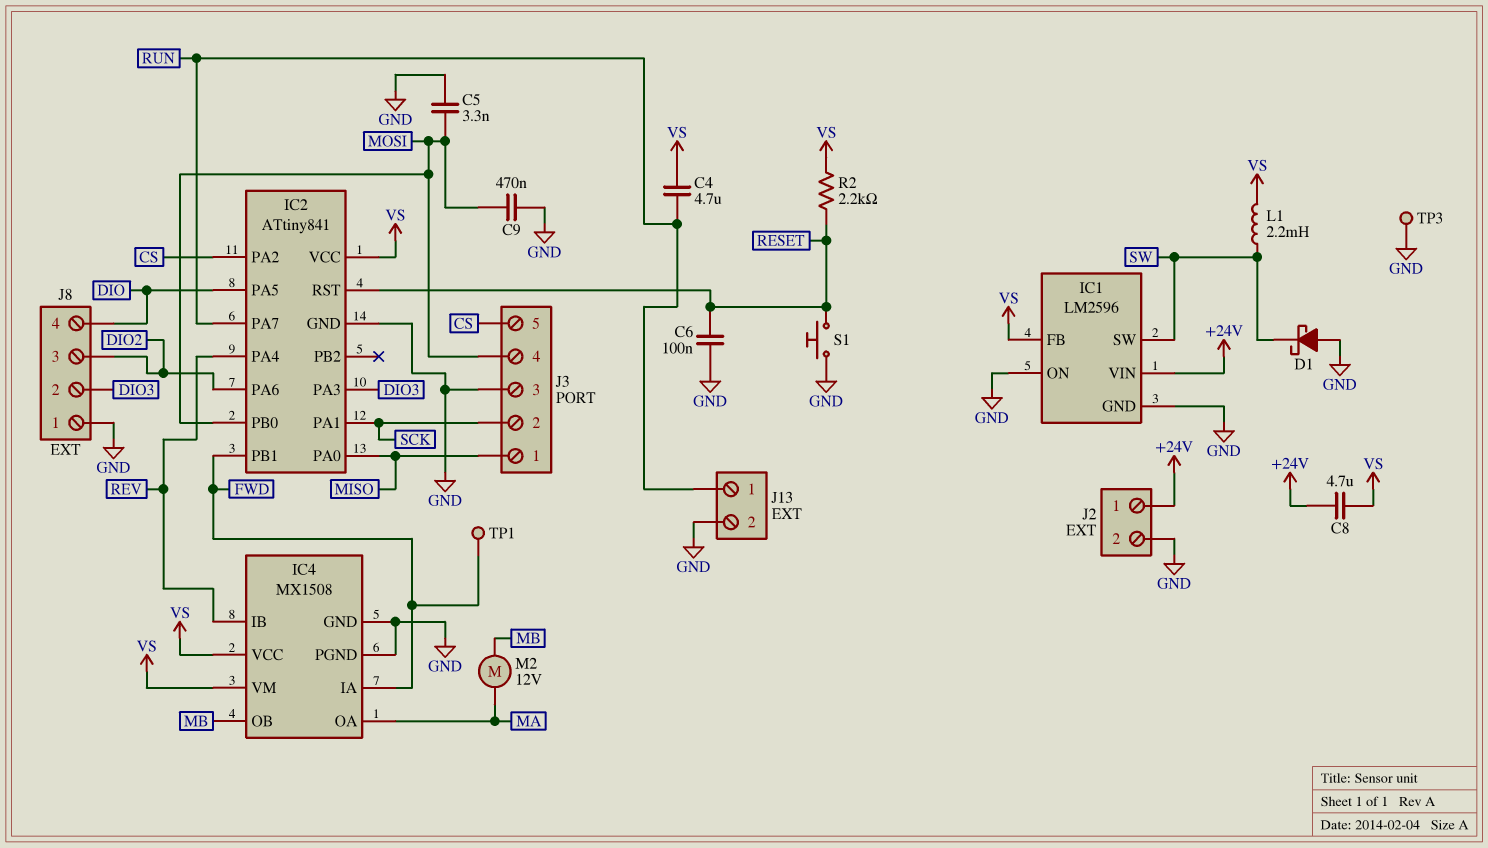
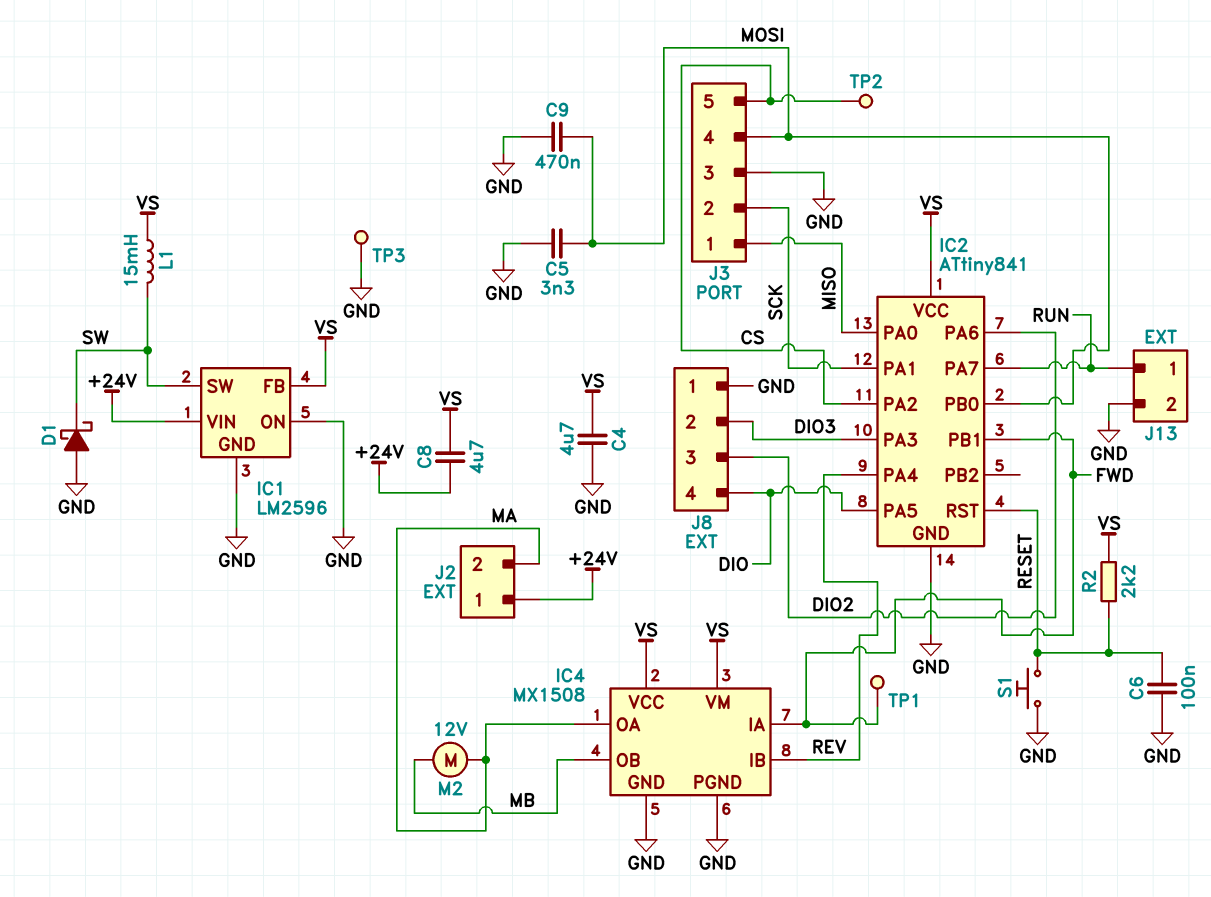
C4: 4.7uF (RUN, VS) -> 4.7uF (GND, VS)
J2 pin 2: GND -> MA
L1: 2.2mH (SW, VS) -> 15mH (SW, VS)
TP2: none -> test point (CS)

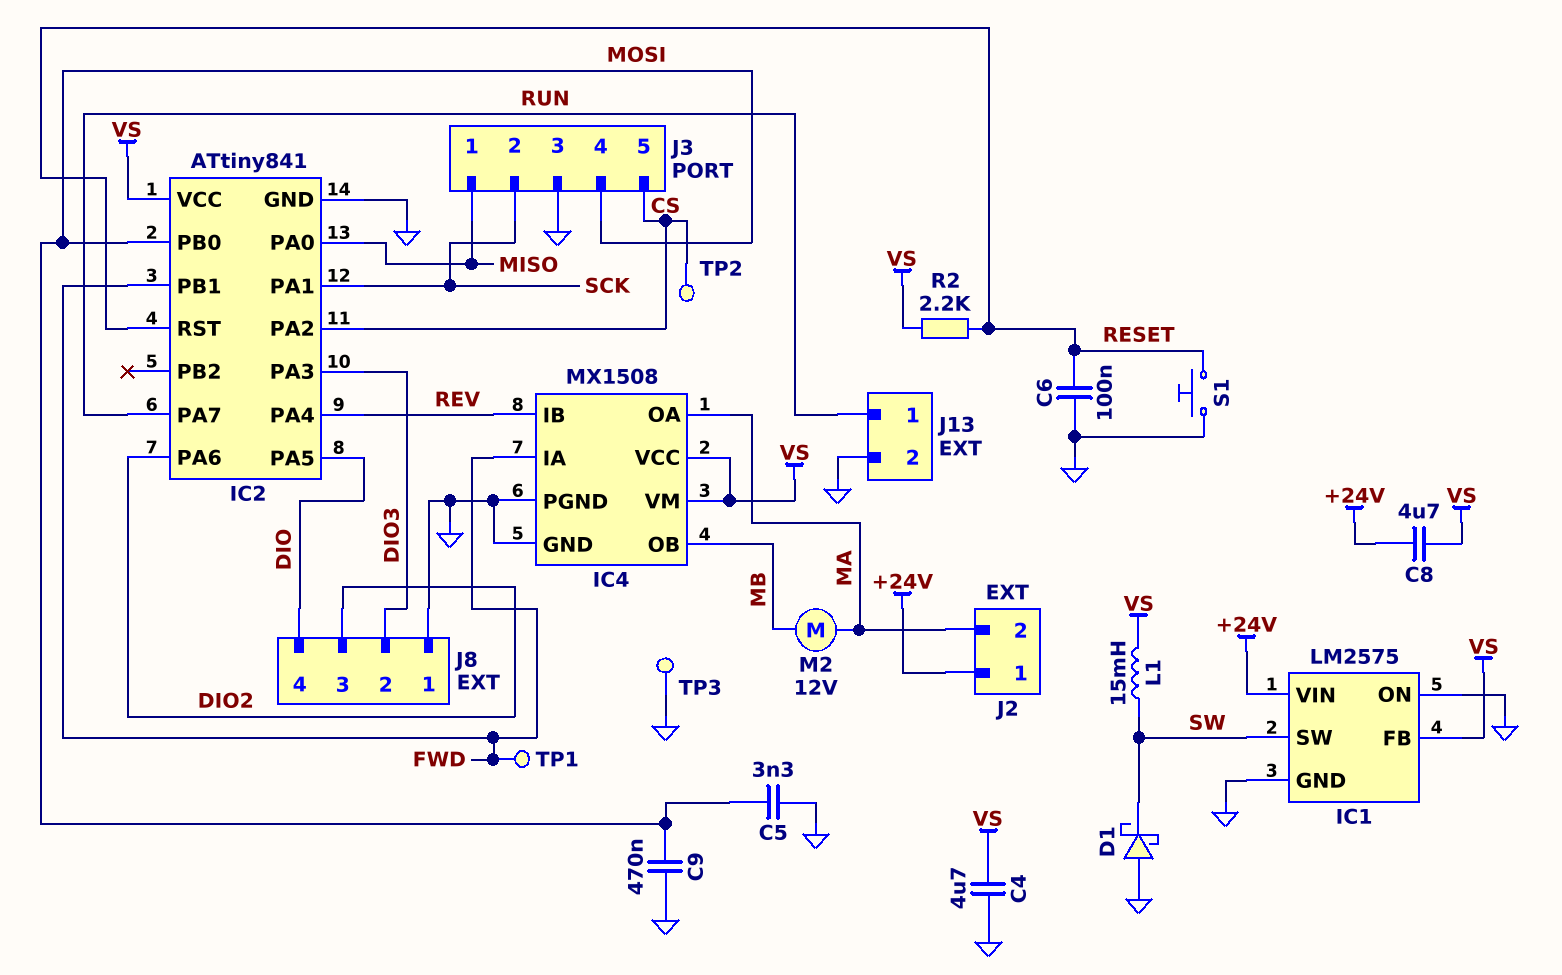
IC1: LM2596 -> LM2575

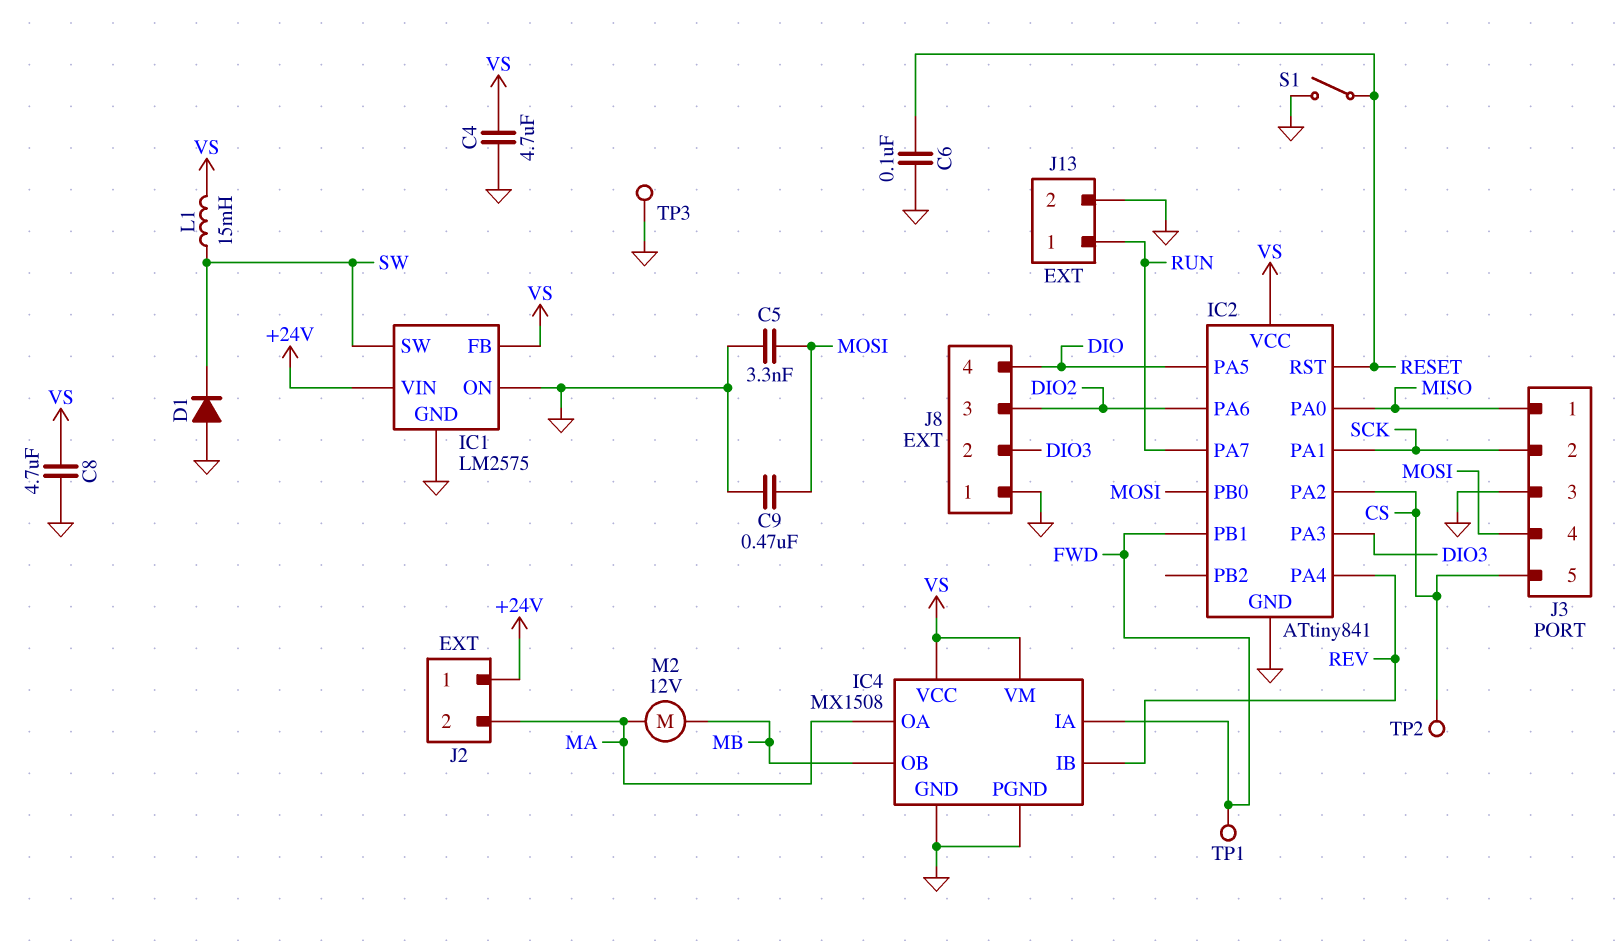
C8: 4.7uF (+24V, VS) -> 4.7uF (GND, VS)
D1: schottky (A GND, K SW) -> diode (A GND, K SW)
R2: 2.2k (RESET, VS) -> none
S1: button (GND, RESET) -> switch (GND, RESET)

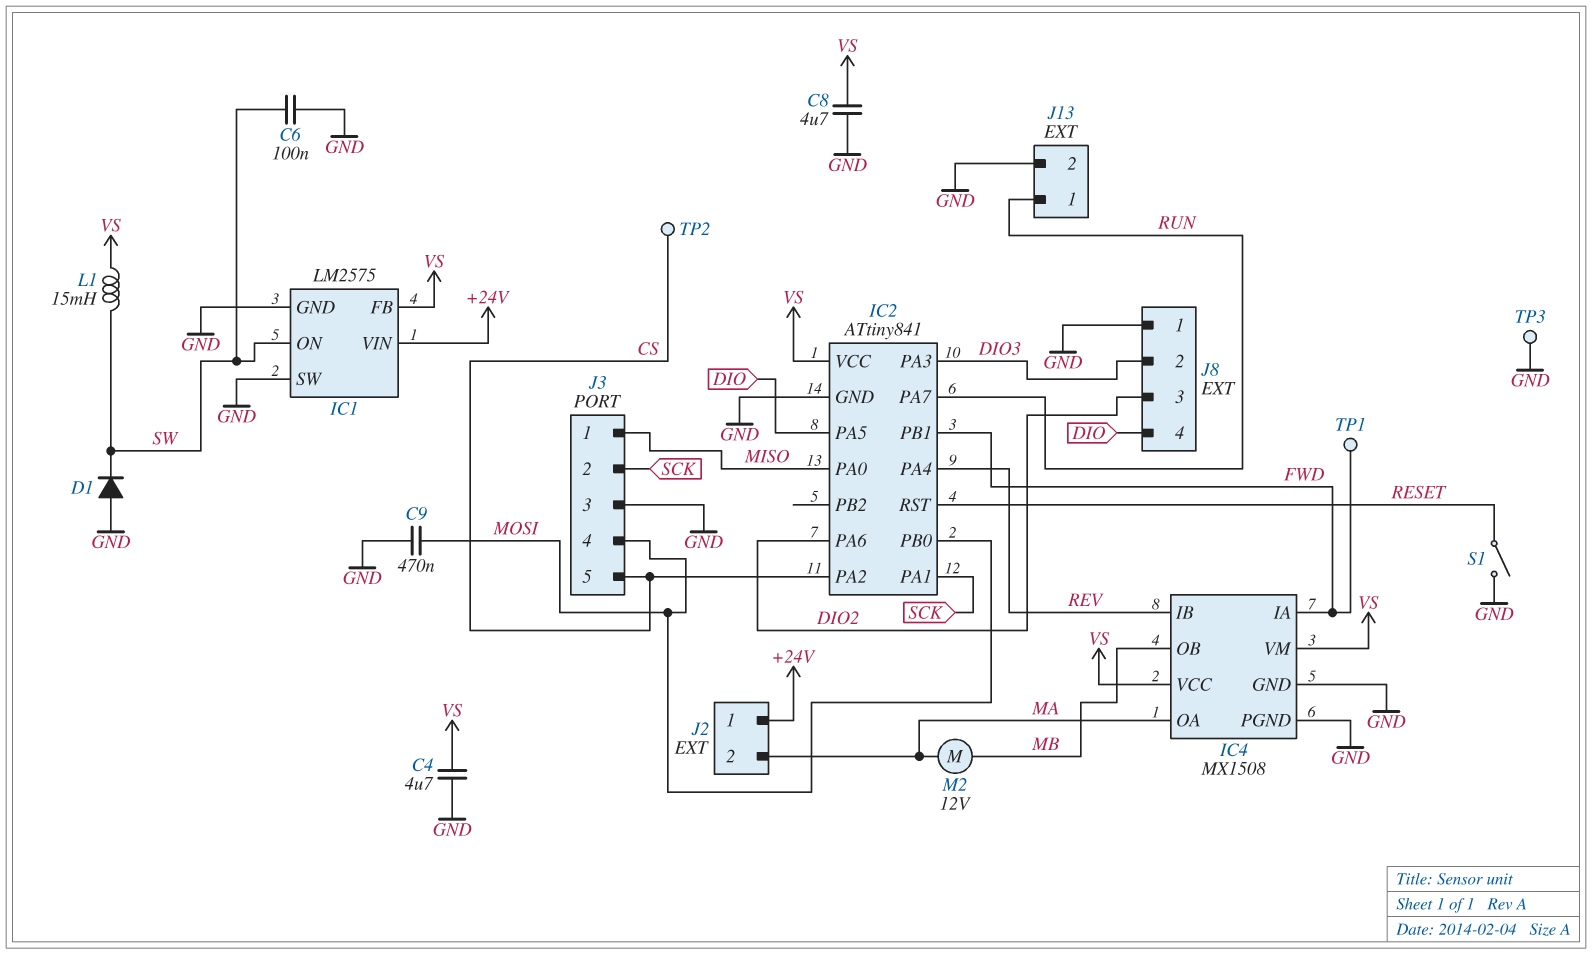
C5: 3.3nF (GND, MOSI) -> none
C6: 100nF (GND, RESET) -> 100nF (GND, SW)
IC1 pin ON: GND -> SW
IC1 pin SW: SW -> GND

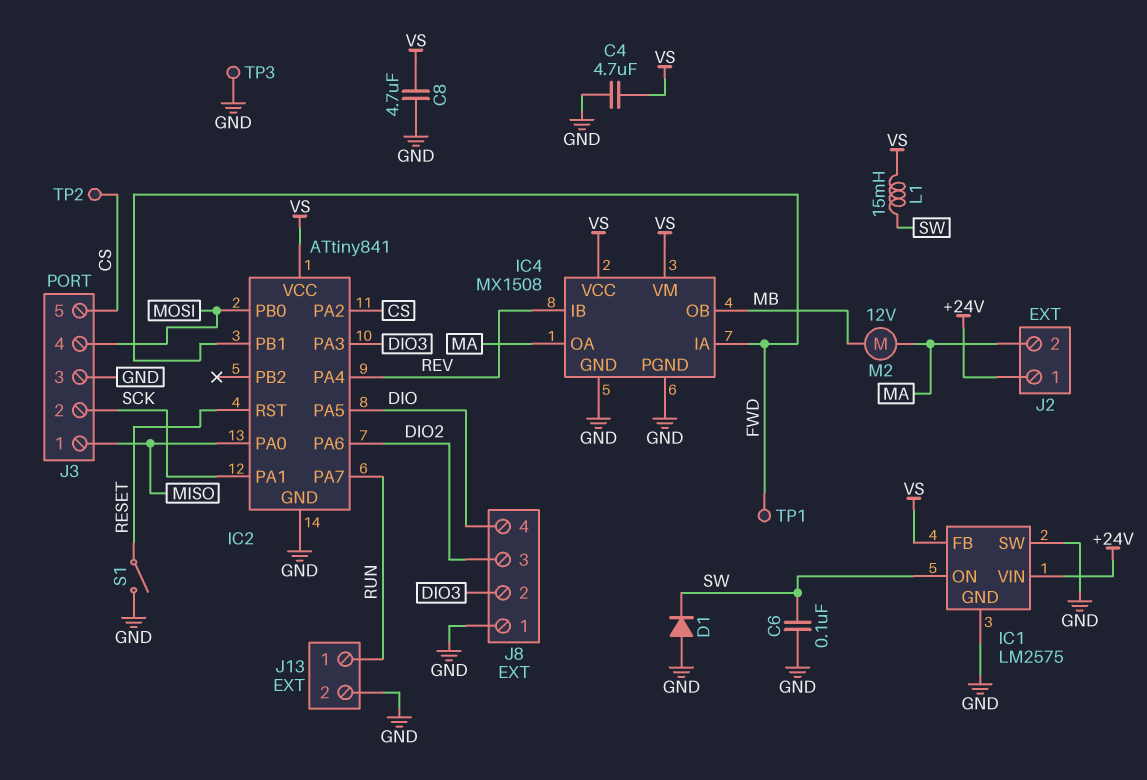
C9: 470nF (GND, MOSI) -> none

